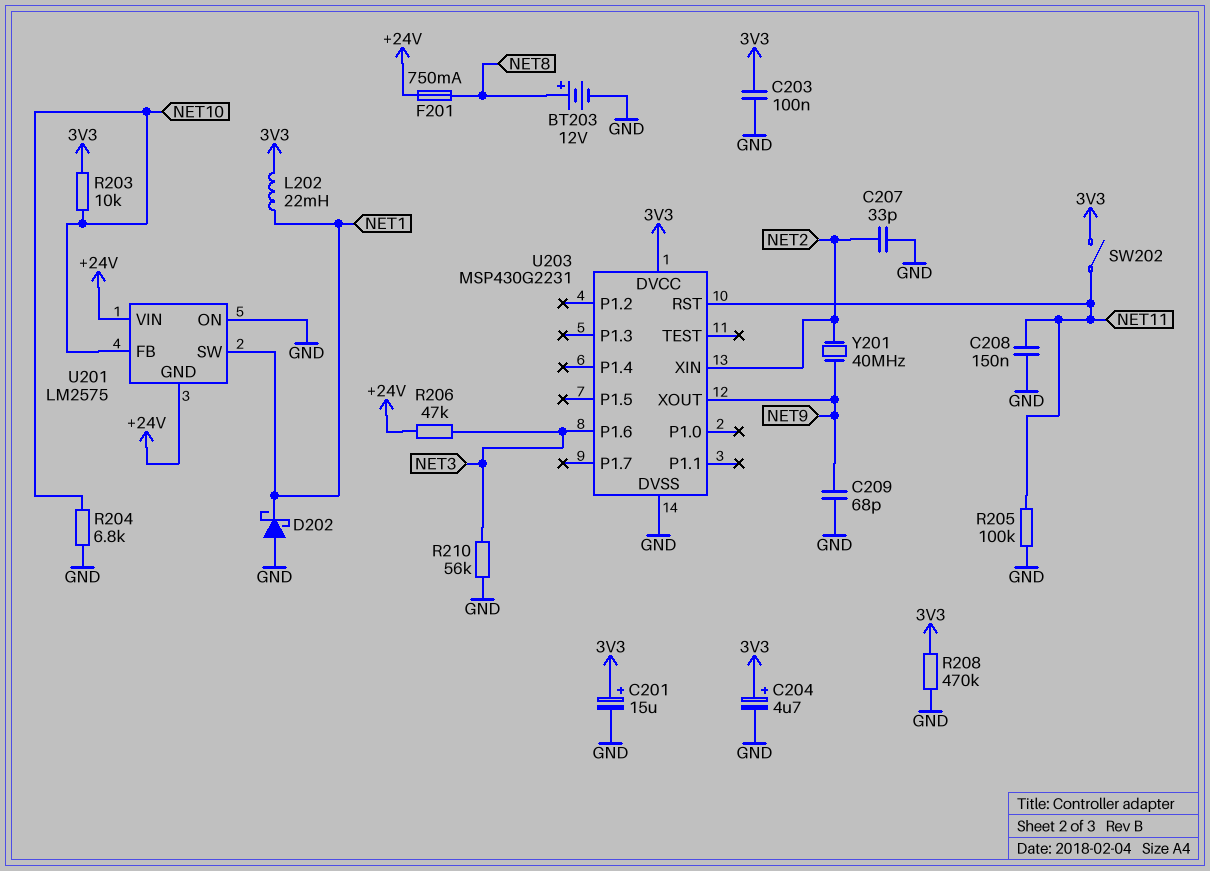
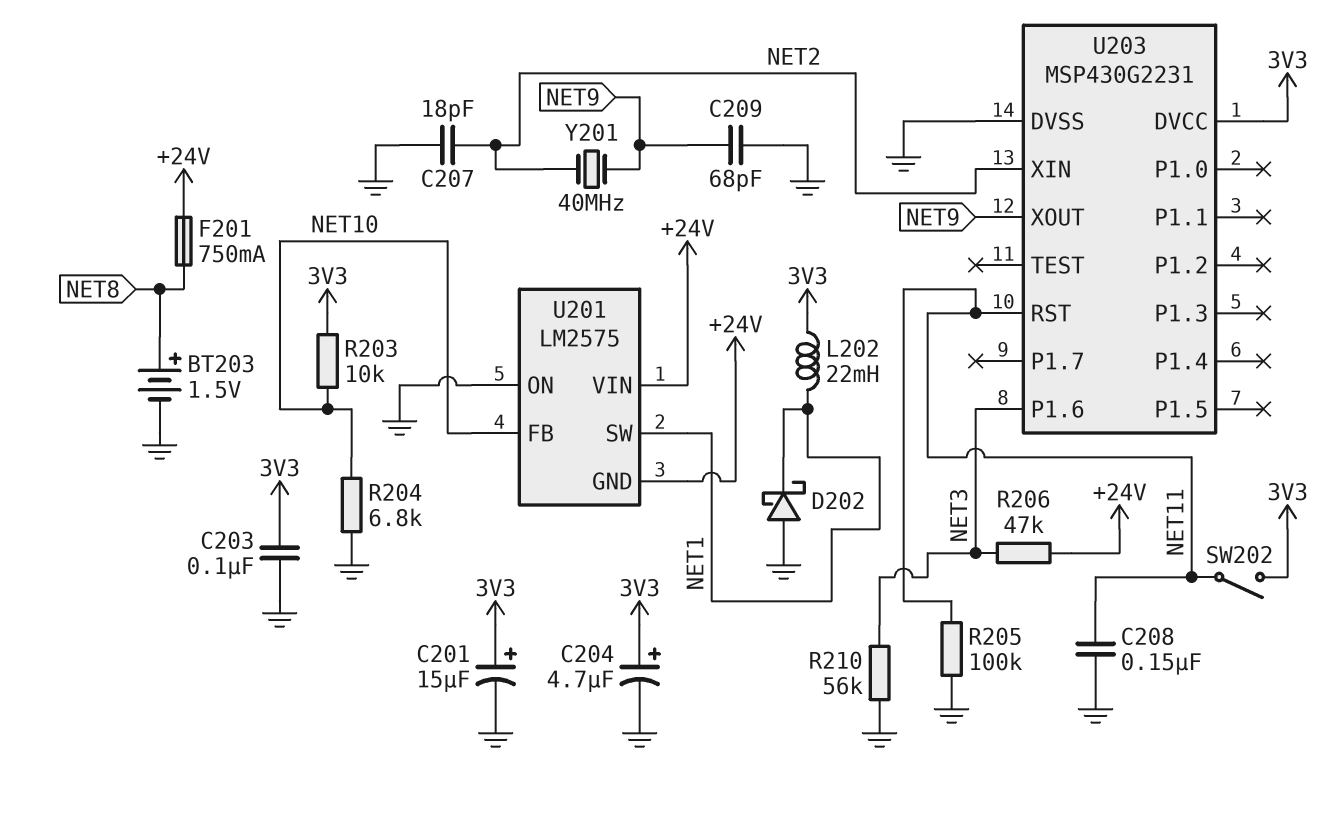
BT203: 12V (plus NET8, minus GND) -> 1.5V (plus NET8, minus GND)
C207: 33pF (GND, NET2) -> 18pF (GND, NET2)
R208: 470k (3V3, GND) -> none

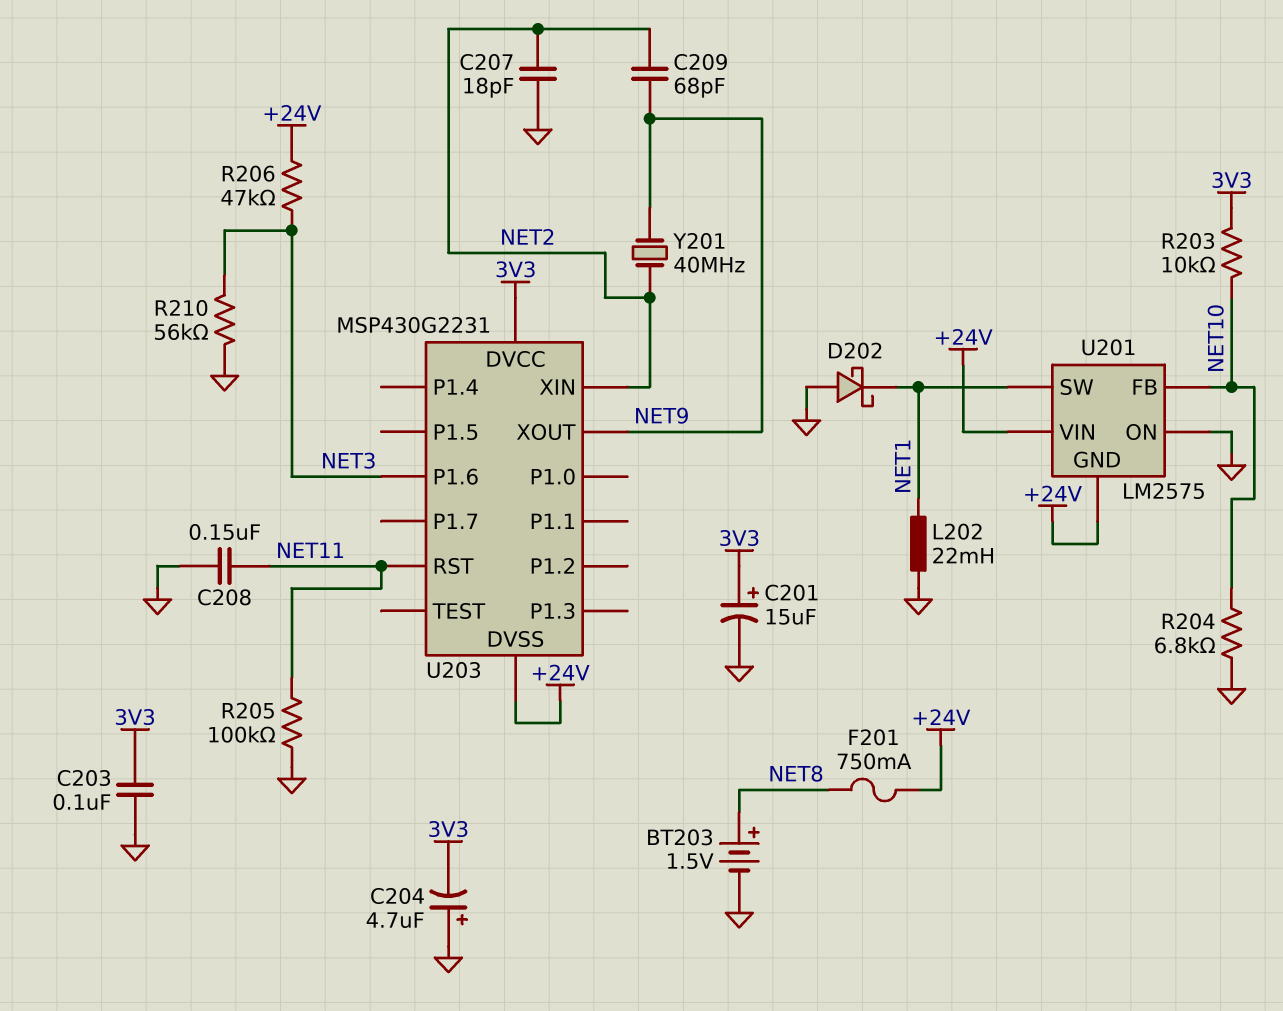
C204: 4.7uF (plus 3V3, minus GND) -> 4.7uF (plus GND, minus 3V3)
C209: 68pF (GND, NET9) -> 68pF (NET2, NET9)
L202: 22mH (3V3, NET1) -> 22mH (GND, NET1)
SW202: switch (3V3, NET11) -> none
U203 pin DVSS: GND -> +24V

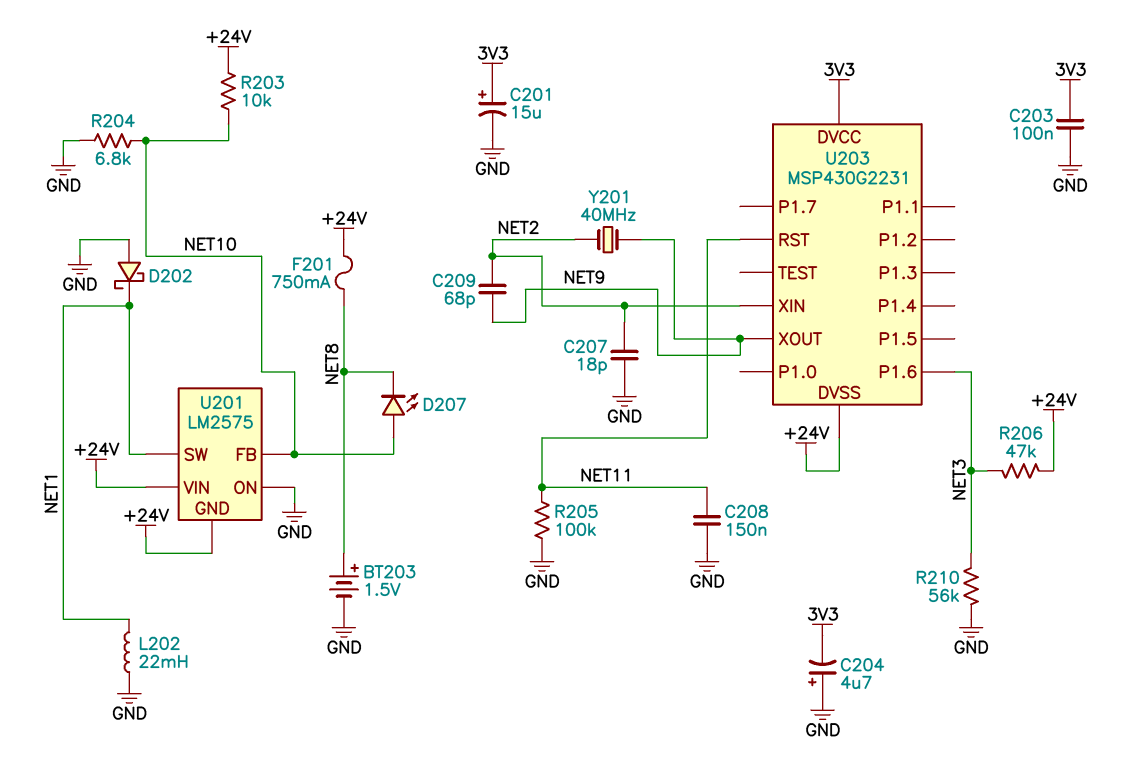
D207: none -> LED (A NET10, K NET8)
R203: 10k (3V3, NET10) -> 10k (+24V, NET10)

